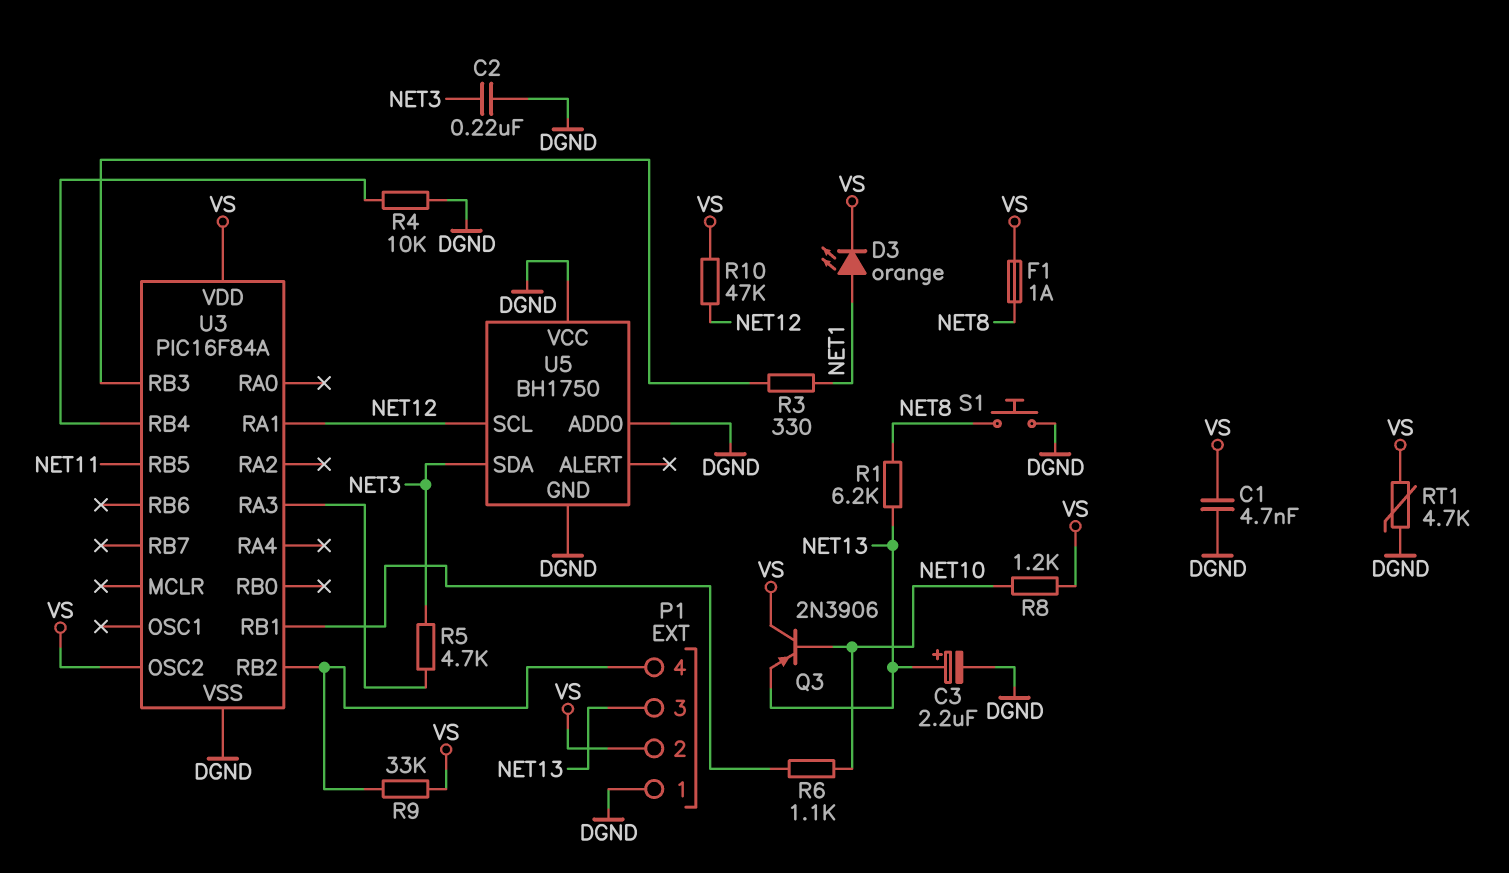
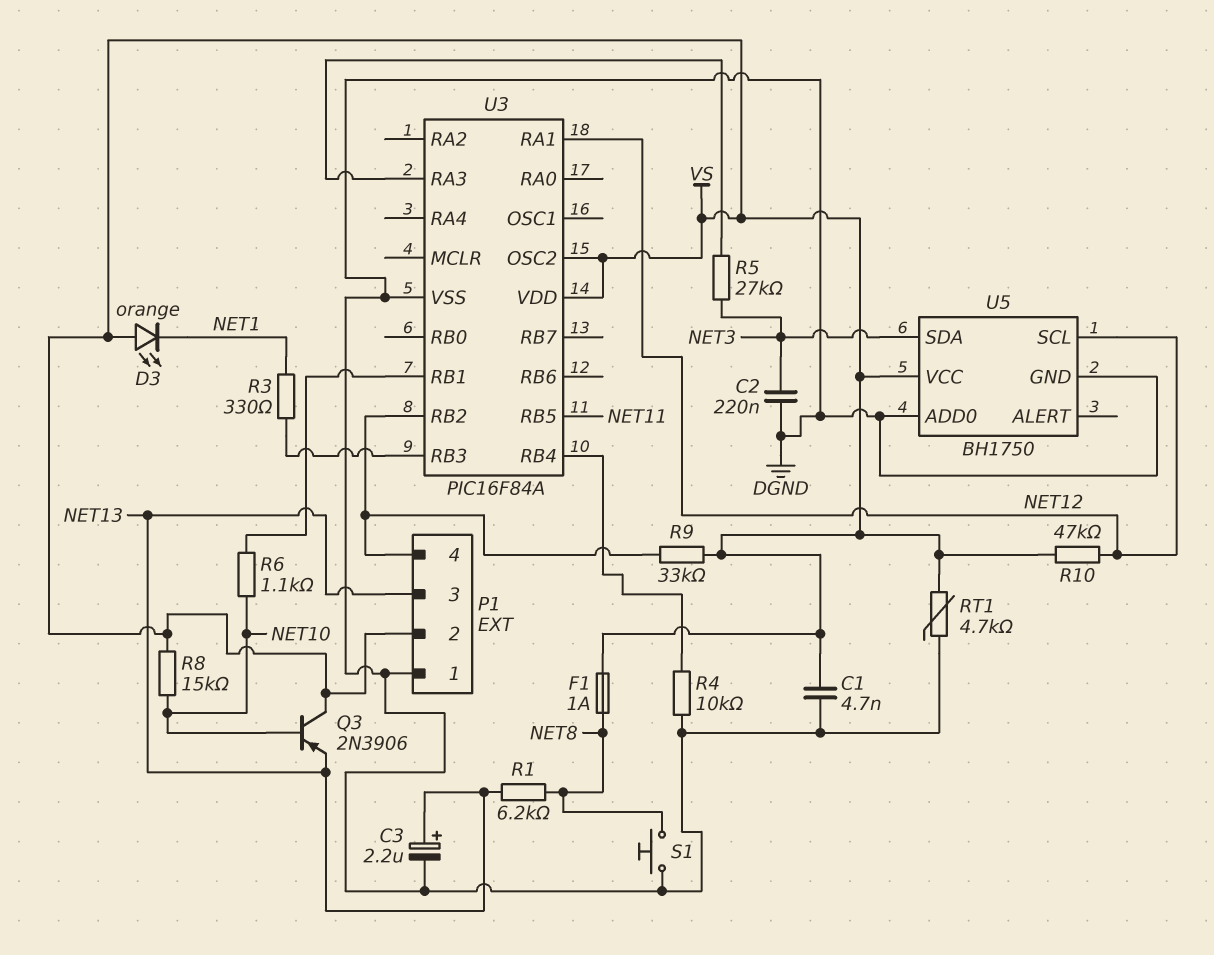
D3: LED orange (A NET1, K VS) -> LED orange (A VS, K NET1)
R5: 4.7k (NET3, U3/RA3) -> 27k (NET3, U3/RA3)
R8: 1.2k (NET10, VS) -> 15k (NET10, VS)
U5 pin VCC: DGND -> VS

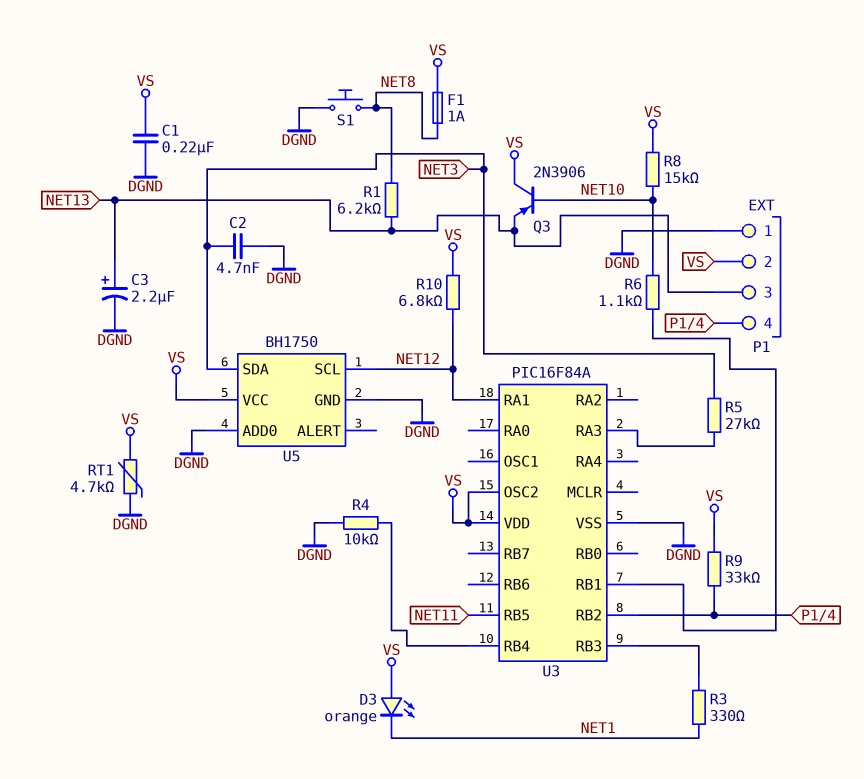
C1: 4.7nF (DGND, VS) -> 220nF (DGND, VS)
C2: 220nF (DGND, NET3) -> 4.7nF (DGND, NET3)
R10: 47k (NET12, VS) -> 6.8k (NET12, VS)

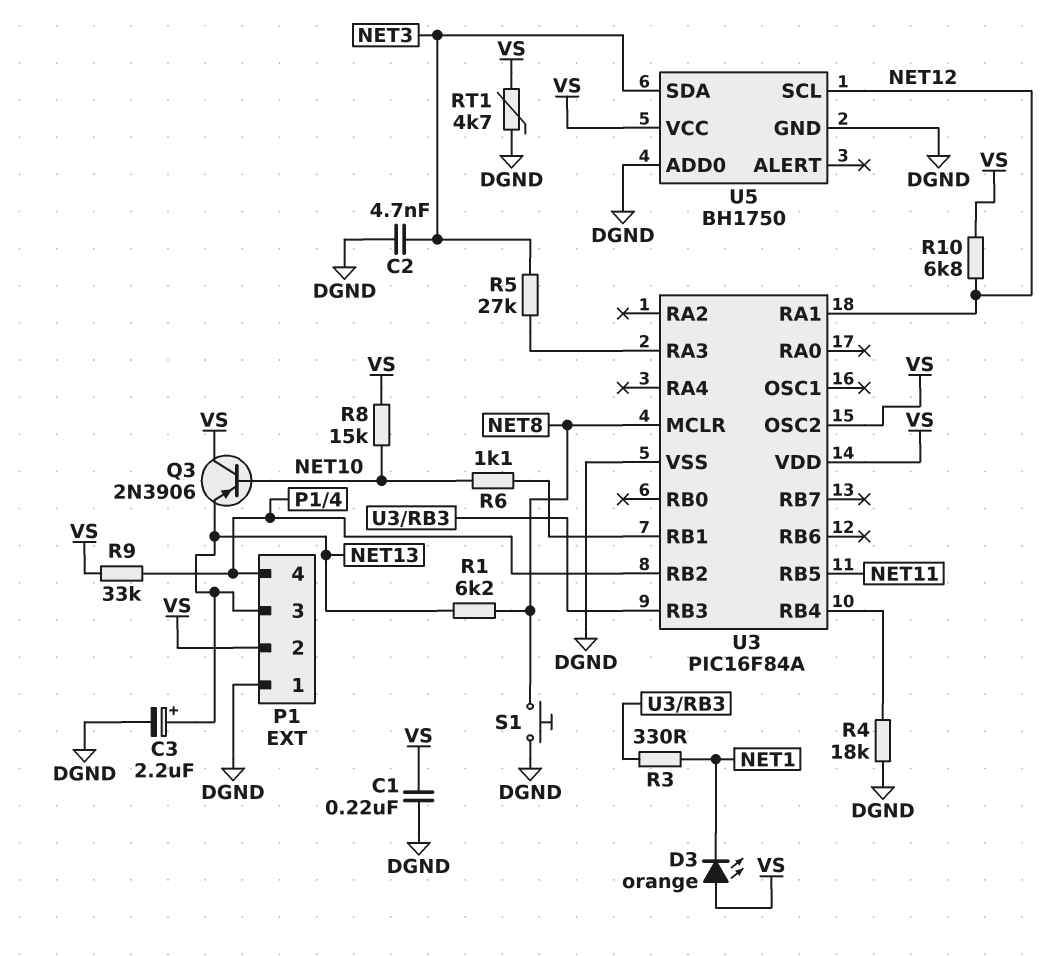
F1: 1A (NET8, VS) -> none
R4: 10k (DGND, U3/RB4) -> 18k (DGND, U3/RB4)
U3 pin MCLR: none -> NET8

